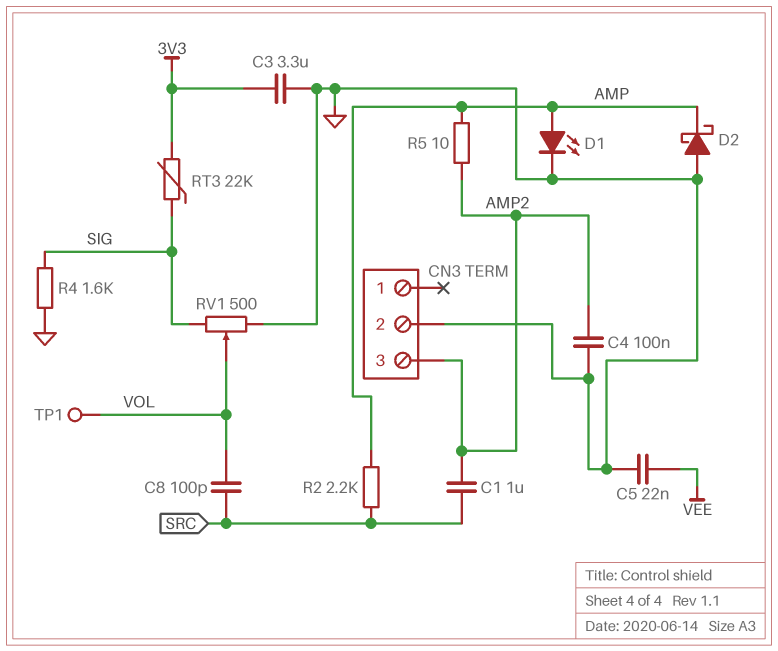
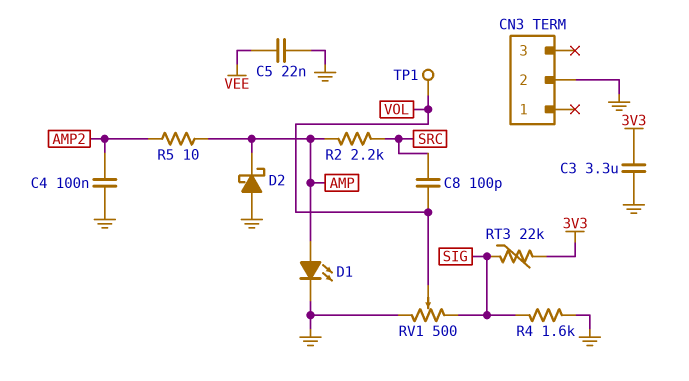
C1: 1uF (AMP2, SRC) -> none
CN3 pin 3: AMP2 -> none

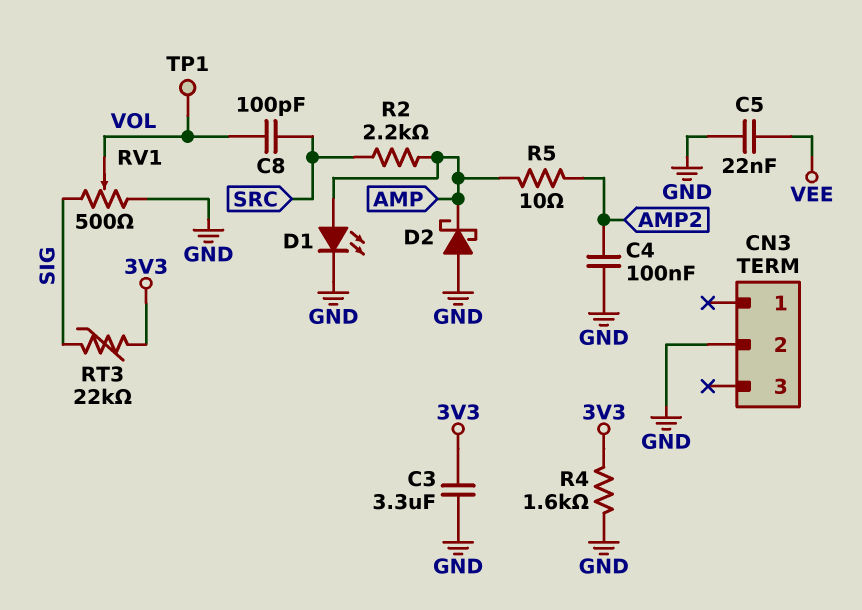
R4: 1.6k (GND, SIG) -> 1.6k (3V3, GND)

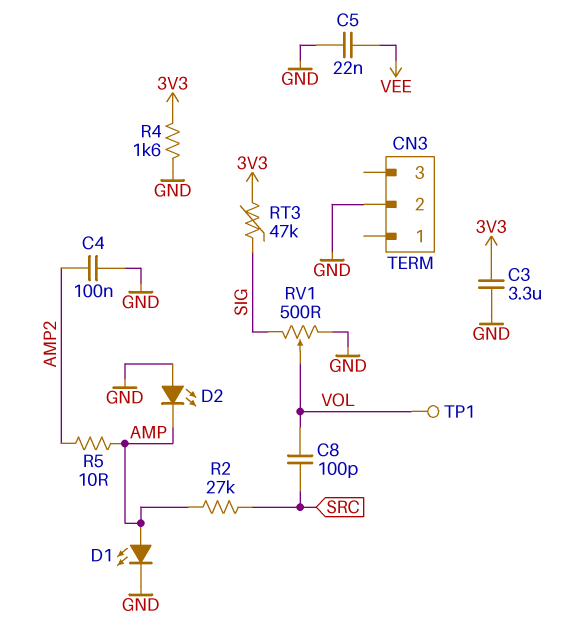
D2: schottky (A GND, K AMP) -> LED (A GND, K AMP)
R2: 2.2k (AMP, SRC) -> 27k (AMP, SRC)
RT3: 22k (3V3, SIG) -> 47k (3V3, SIG)

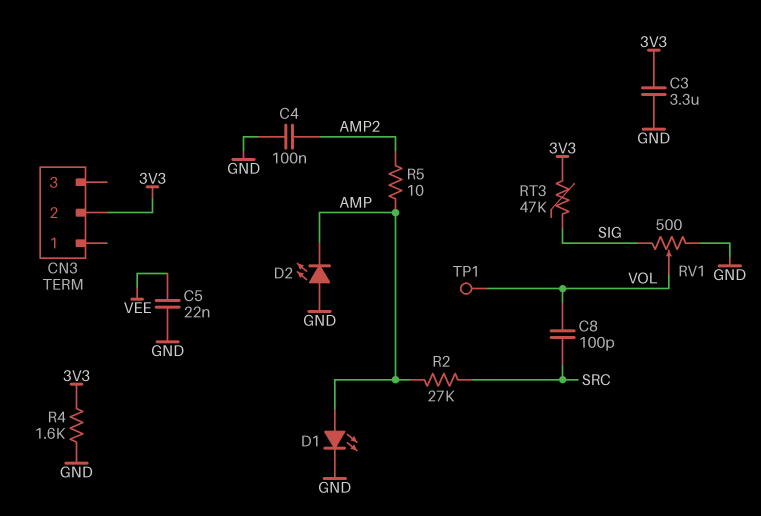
CN3 pin 2: GND -> 3V3

